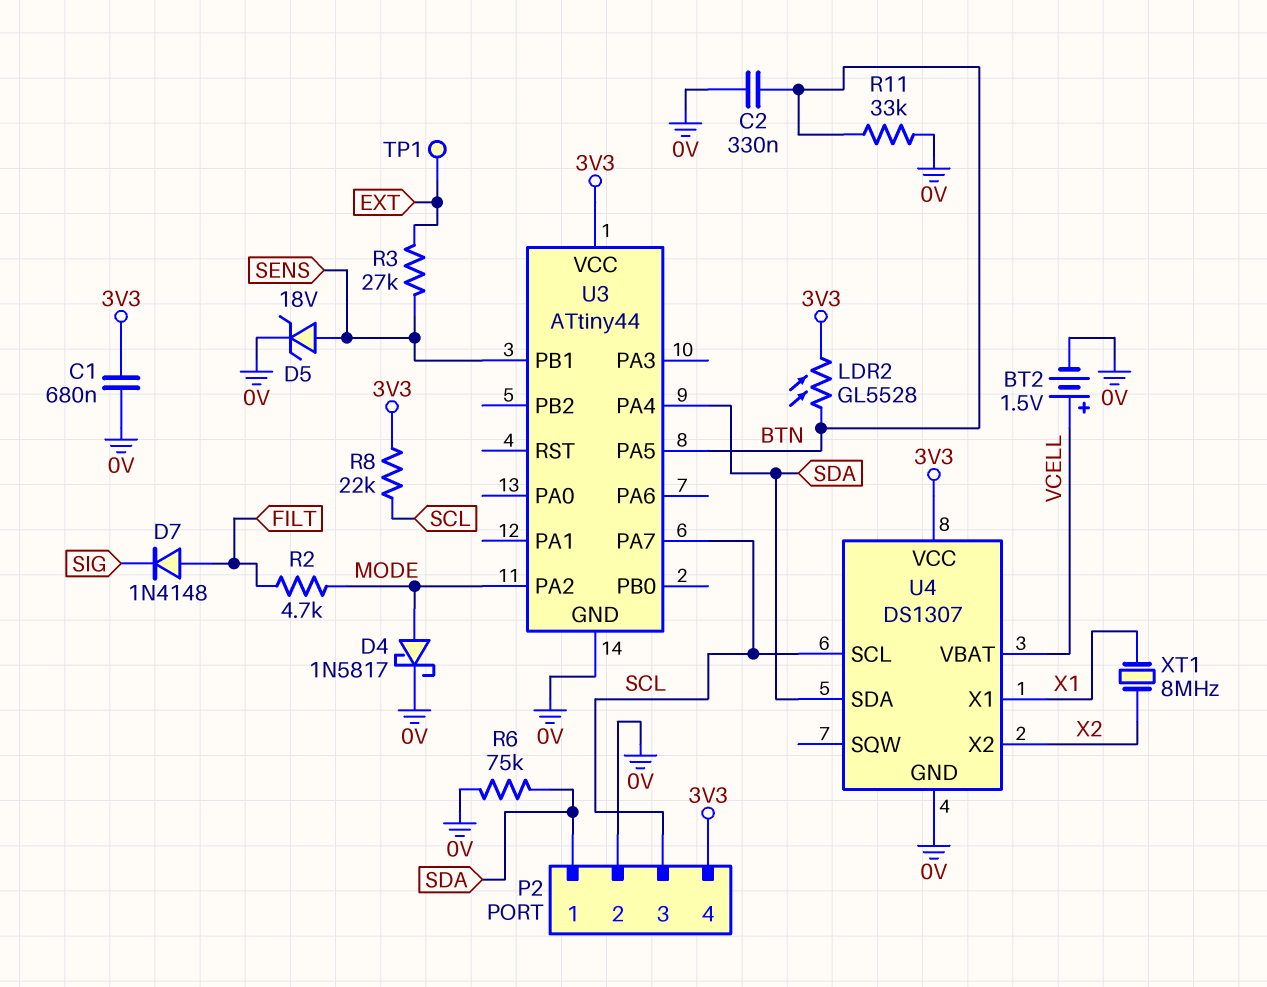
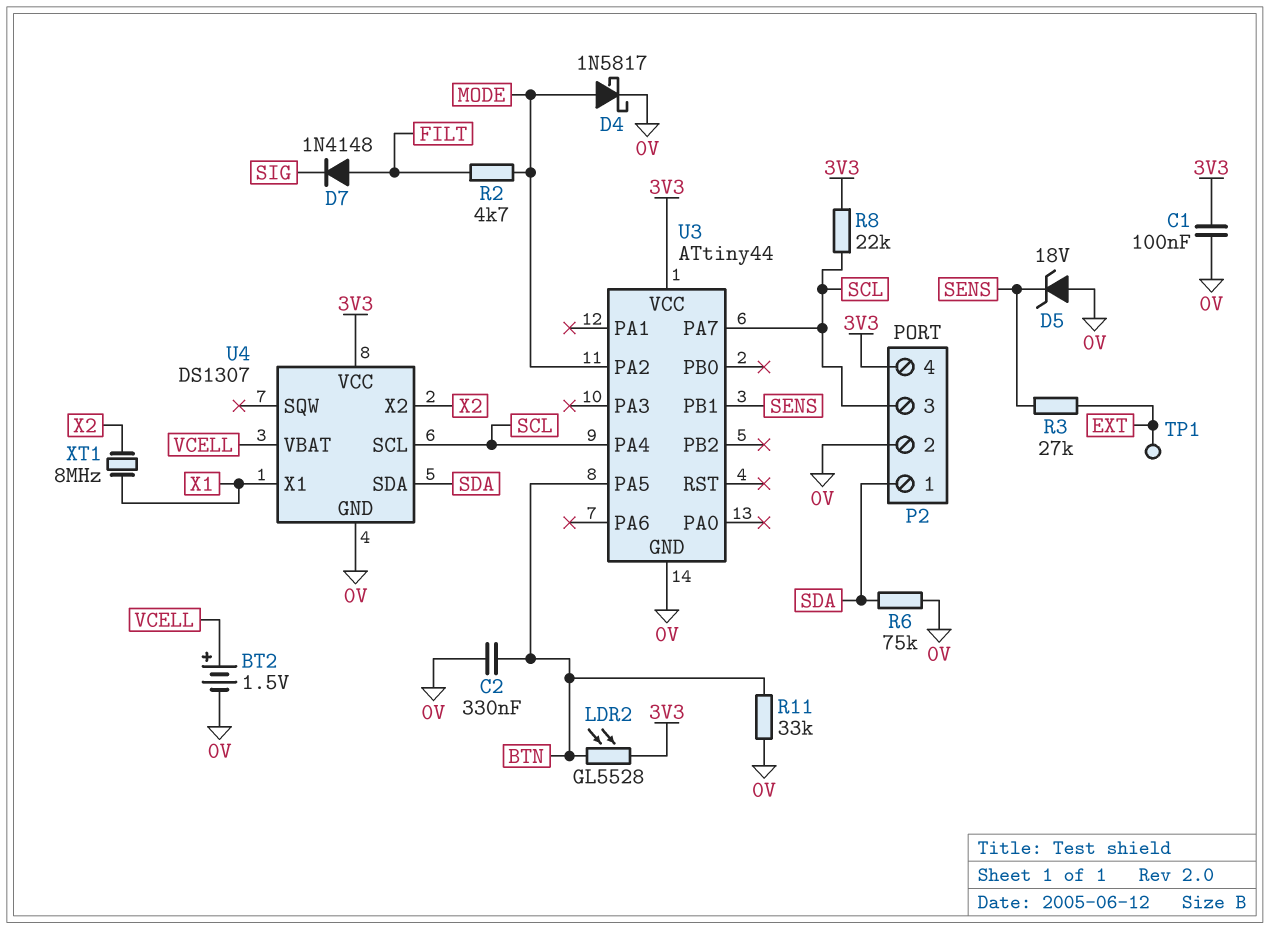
C1: 680nF (0V, 3V3) -> 100nF (0V, 3V3)
D5: zener 18V (A SENS, K 0V) -> zener 18V (A 0V, K SENS)
U3 pin PA4: SDA -> SCL

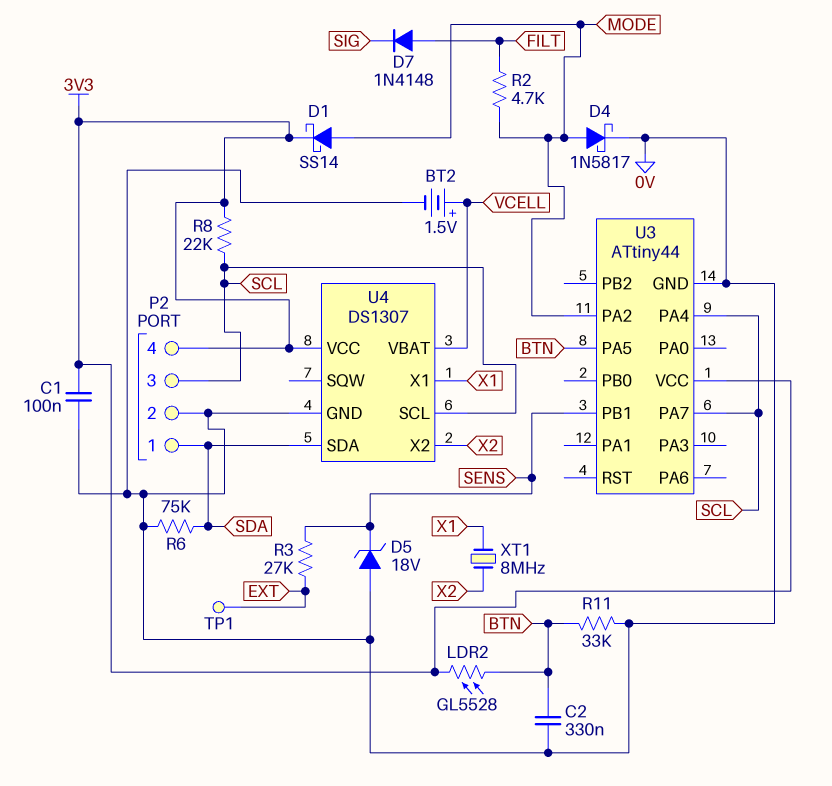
D1: none -> schottky SS14 (A MODE, K 3V3)

